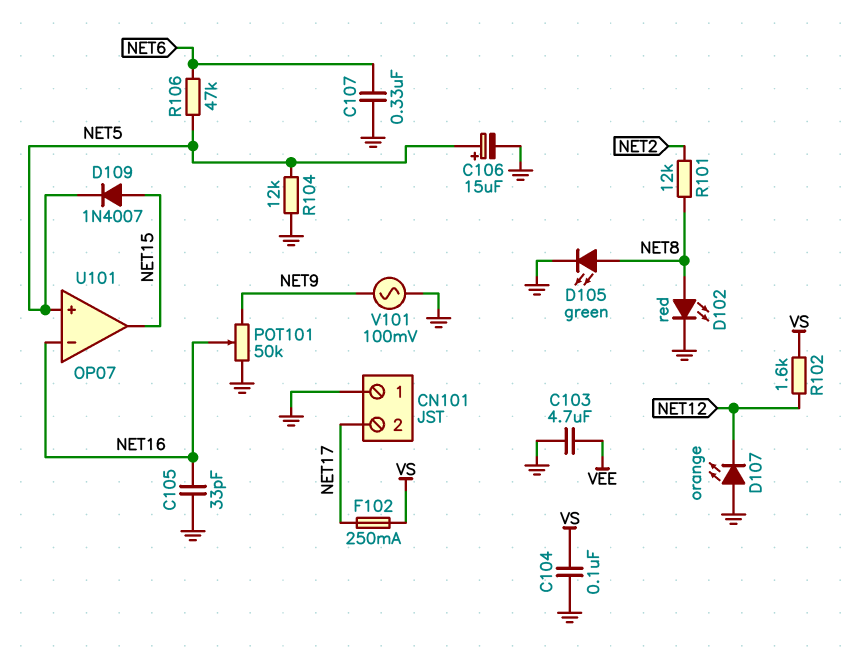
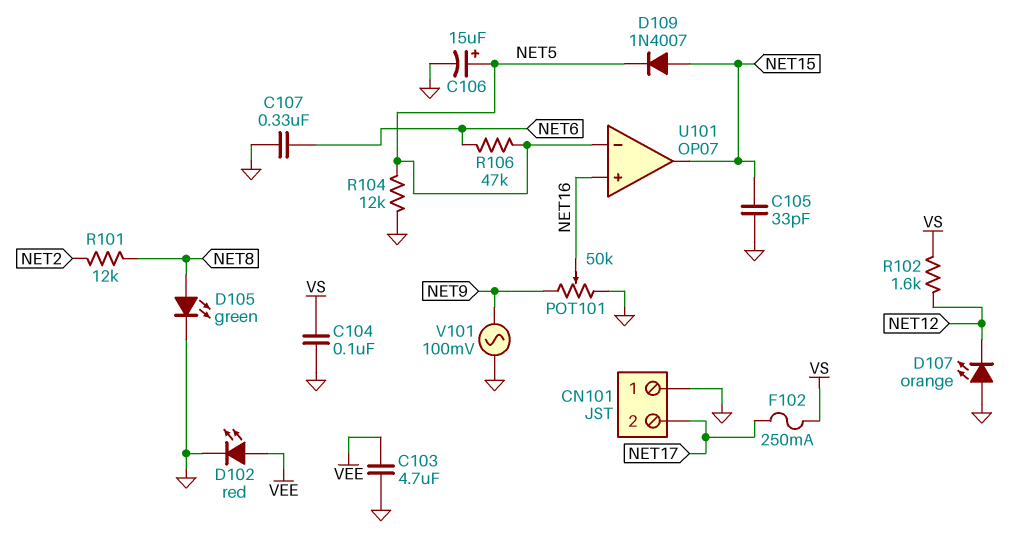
C105: 33pF (GND, NET16) -> 33pF (GND, NET15)
D102: LED red (A NET8, K GND) -> LED red (A VEE, K GND)
U101 pin in+: NET5 -> NET16
U101 pin in-: NET16 -> NET5

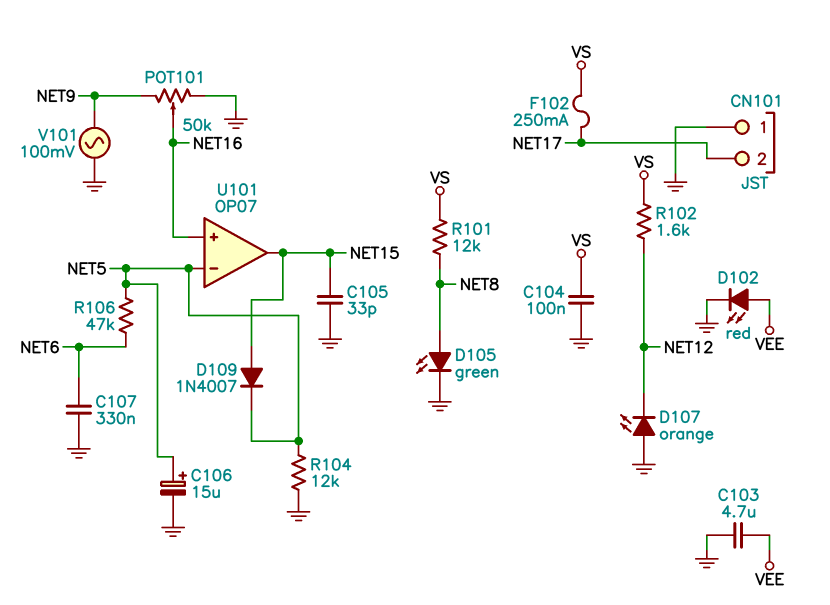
R101: 12k (NET2, NET8) -> 12k (NET8, VS)

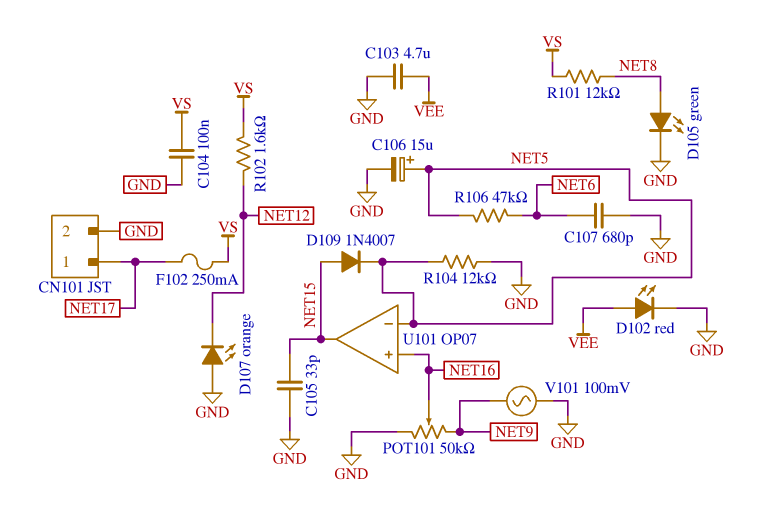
C107: 330nF (GND, NET6) -> 680pF (GND, NET6)
CN101 pin 1: GND -> NET17
CN101 pin 2: NET17 -> GND

